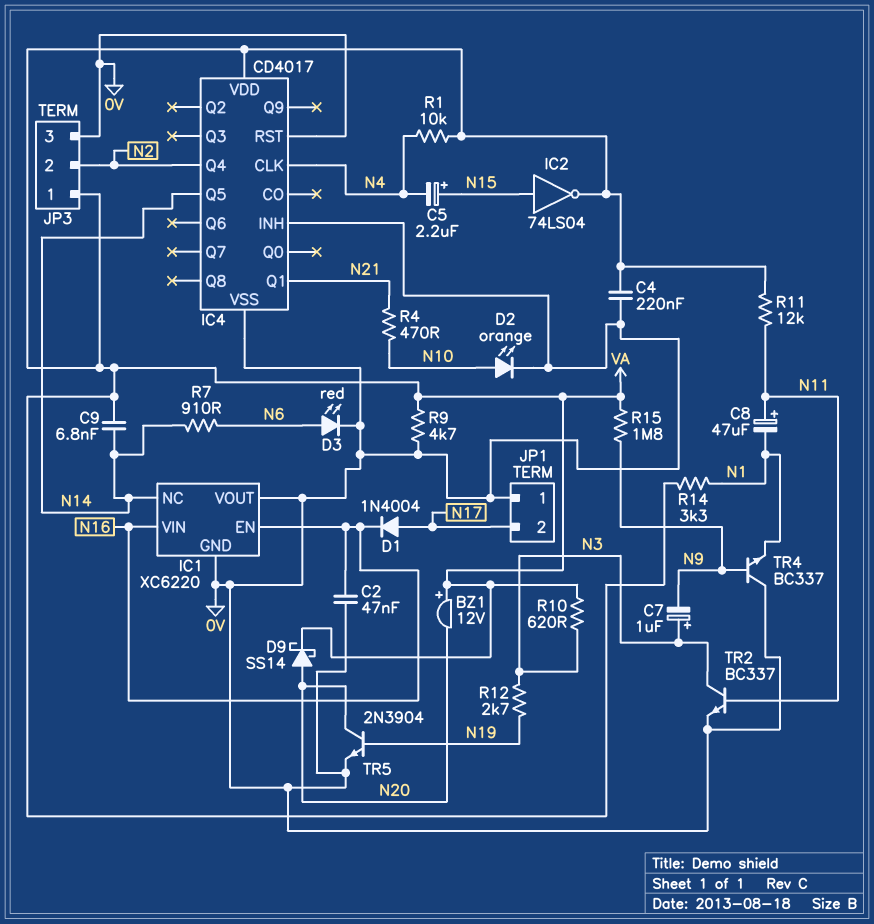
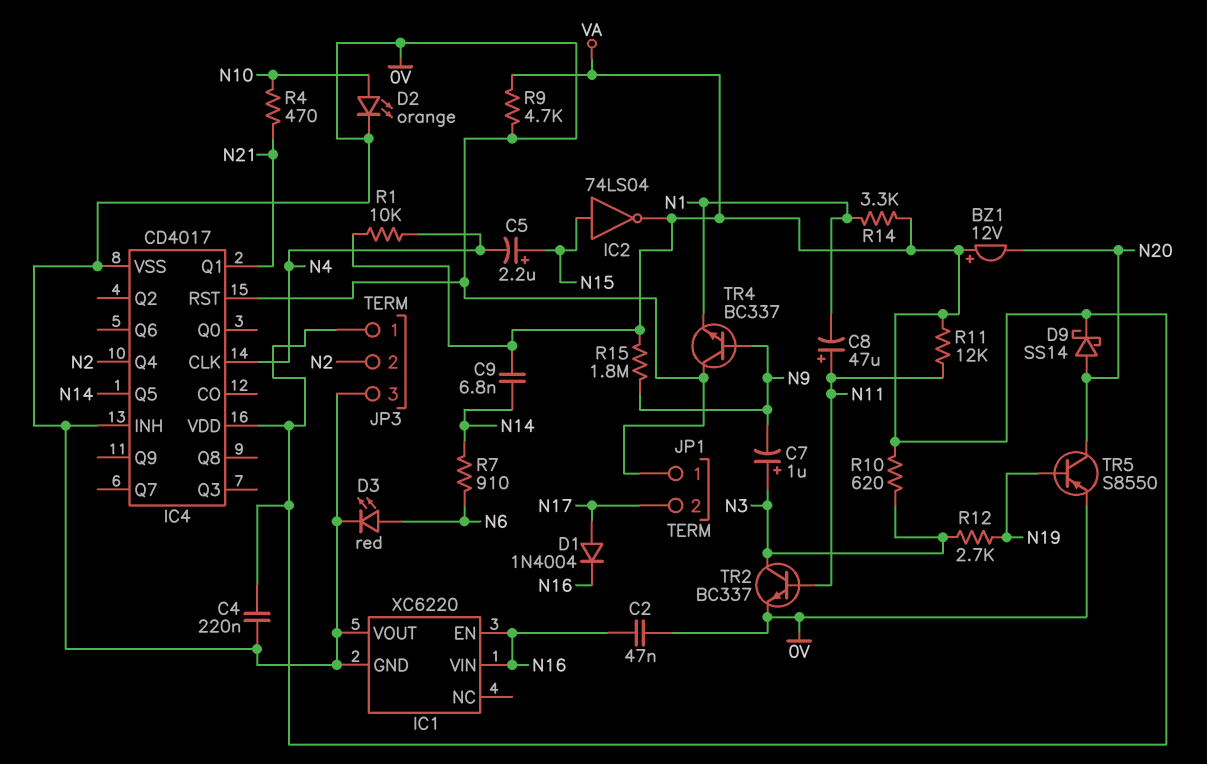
IC1 pin NC: N14 -> none
TR5: NPN 2N3904 (B N19, C N20, E 0V) -> PNP S8550 (B N19, C N20, E 0V)

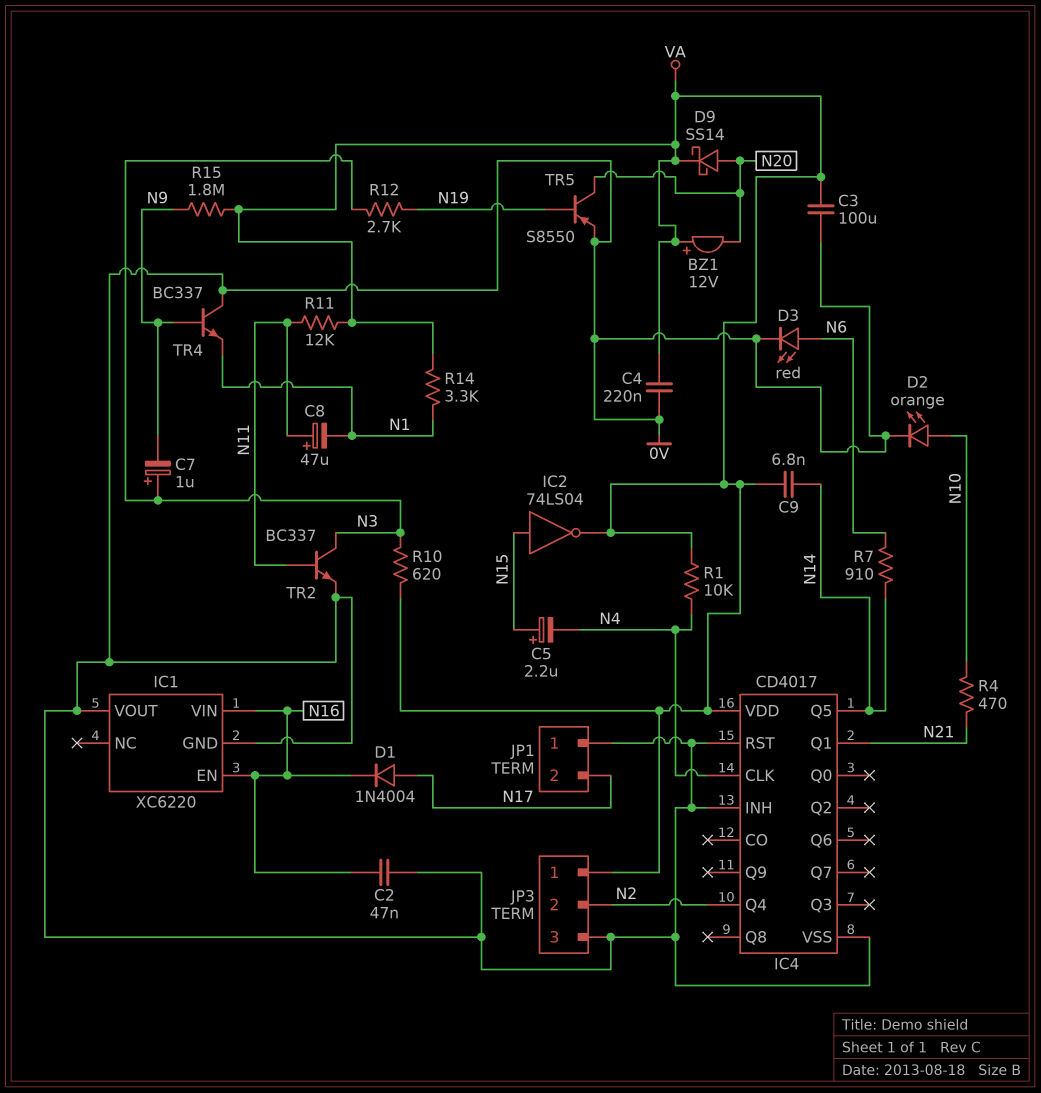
C3: none -> 100uF (0V, VA)
R9: 4.7k (0V, VA) -> none

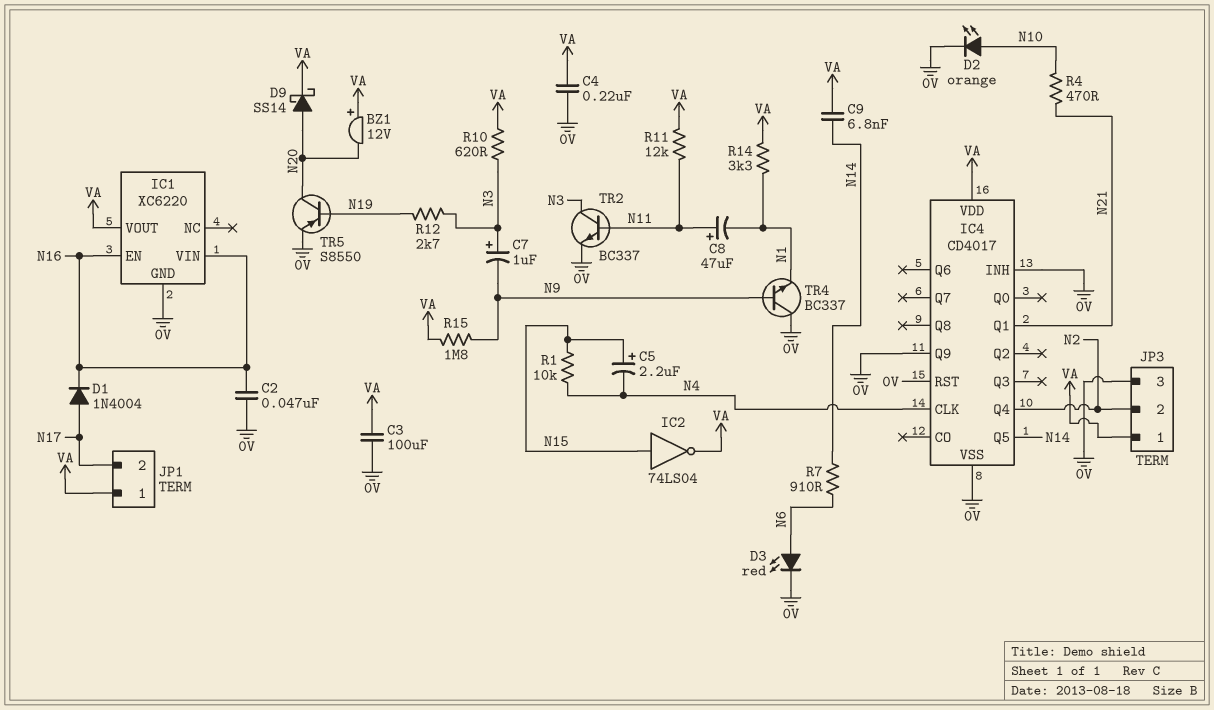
IC1 pin VOUT: 0V -> VA
IC4 pin Q9: none -> 0V
JP1 pin 1: 0V -> VA
R1: 10k (N4, VA) -> 10k (N4, N15)

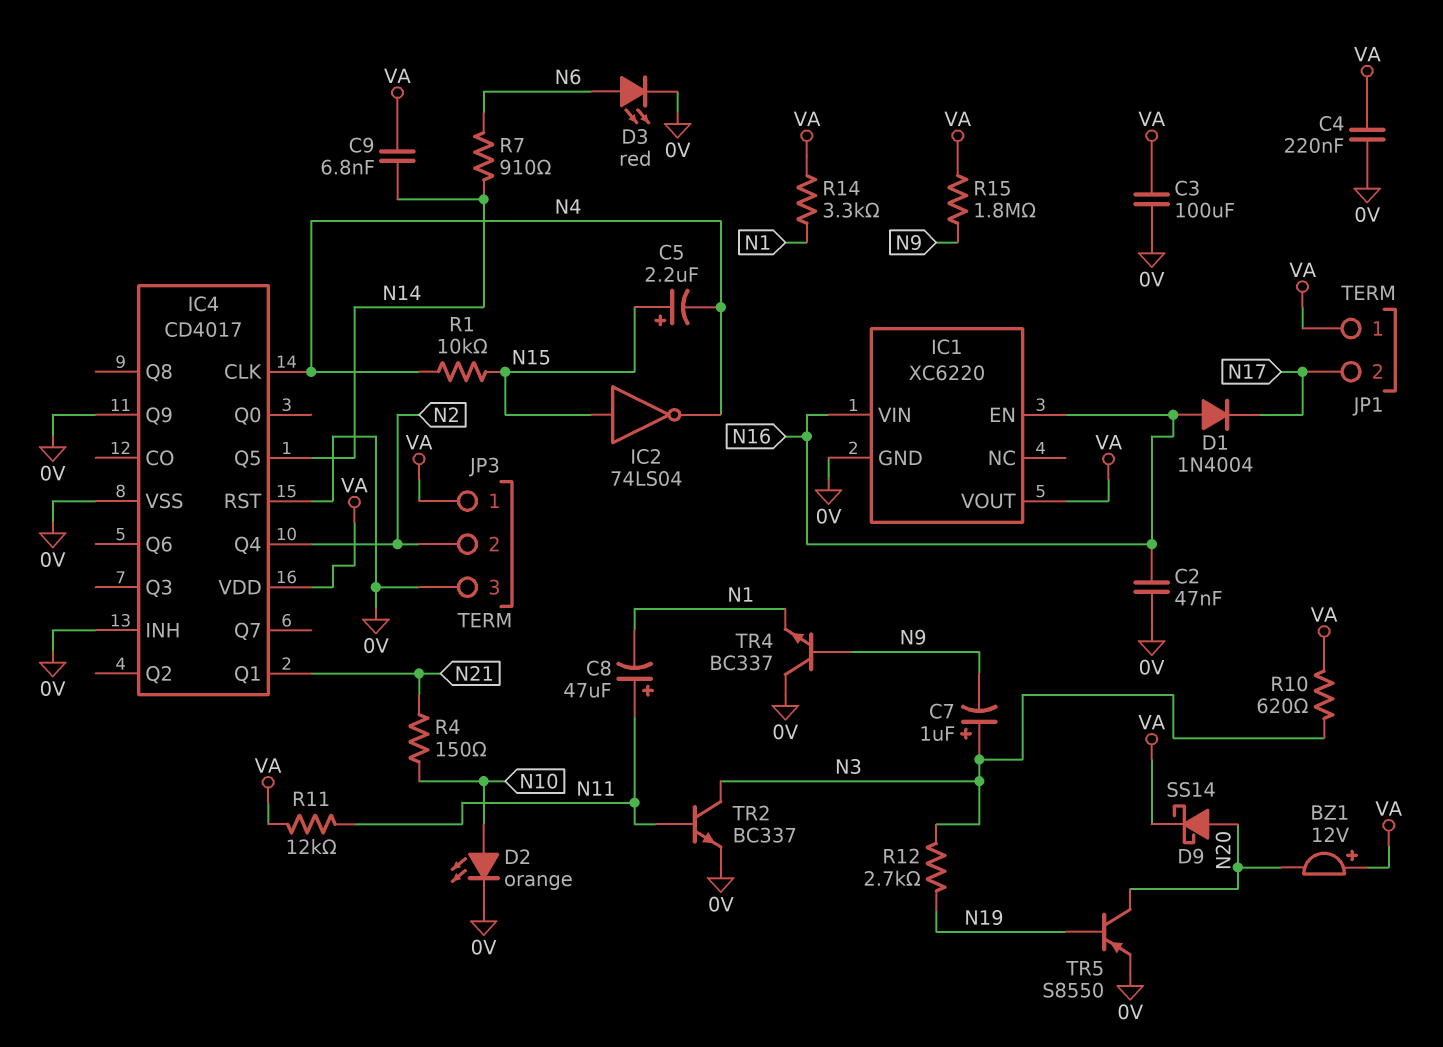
D1: diode 1N4004 (A N17, K N16) -> diode 1N4004 (A N16, K N17)
IC2: NOT 74LS04 (in N15, out VA) -> NOT 74LS04 (in N15, out N4)
R4: 470 (N10, N21) -> 150 (N10, N21)

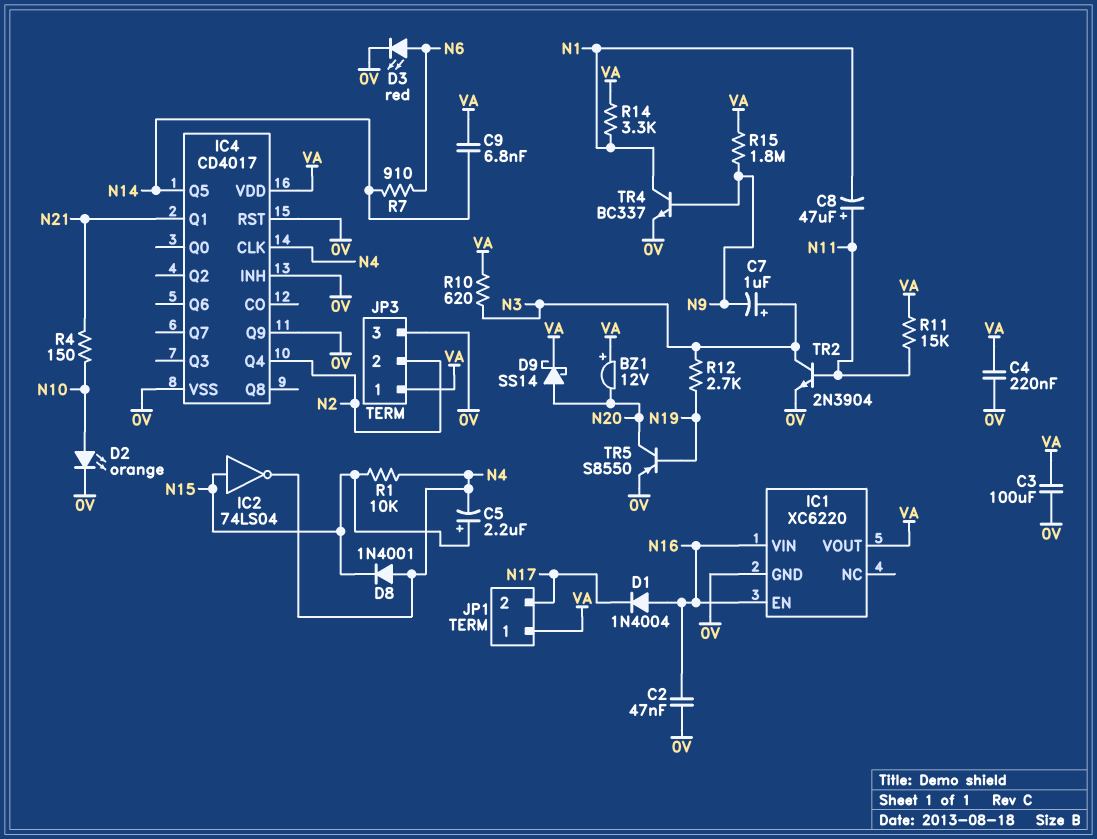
D8: none -> diode 1N4001 (A N4, K N15)
R11: 12k (N11, VA) -> 15k (N11, VA)
TR2: NPN BC337 (B N11, C N3, E 0V) -> NPN 2N3904 (B N11, C N3, E 0V)
TR4: NPN BC337 (B N9, C 0V, E N1) -> NPN BC337 (B N9, C N1, E 0V)

